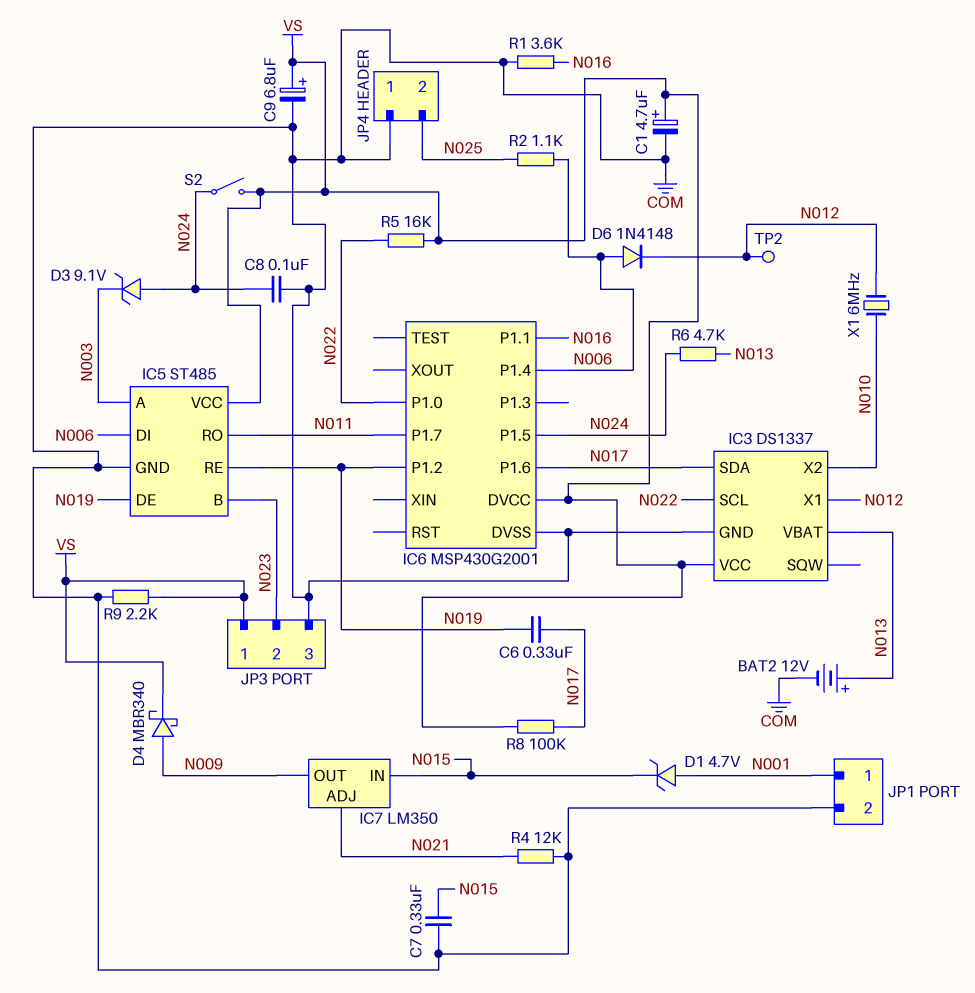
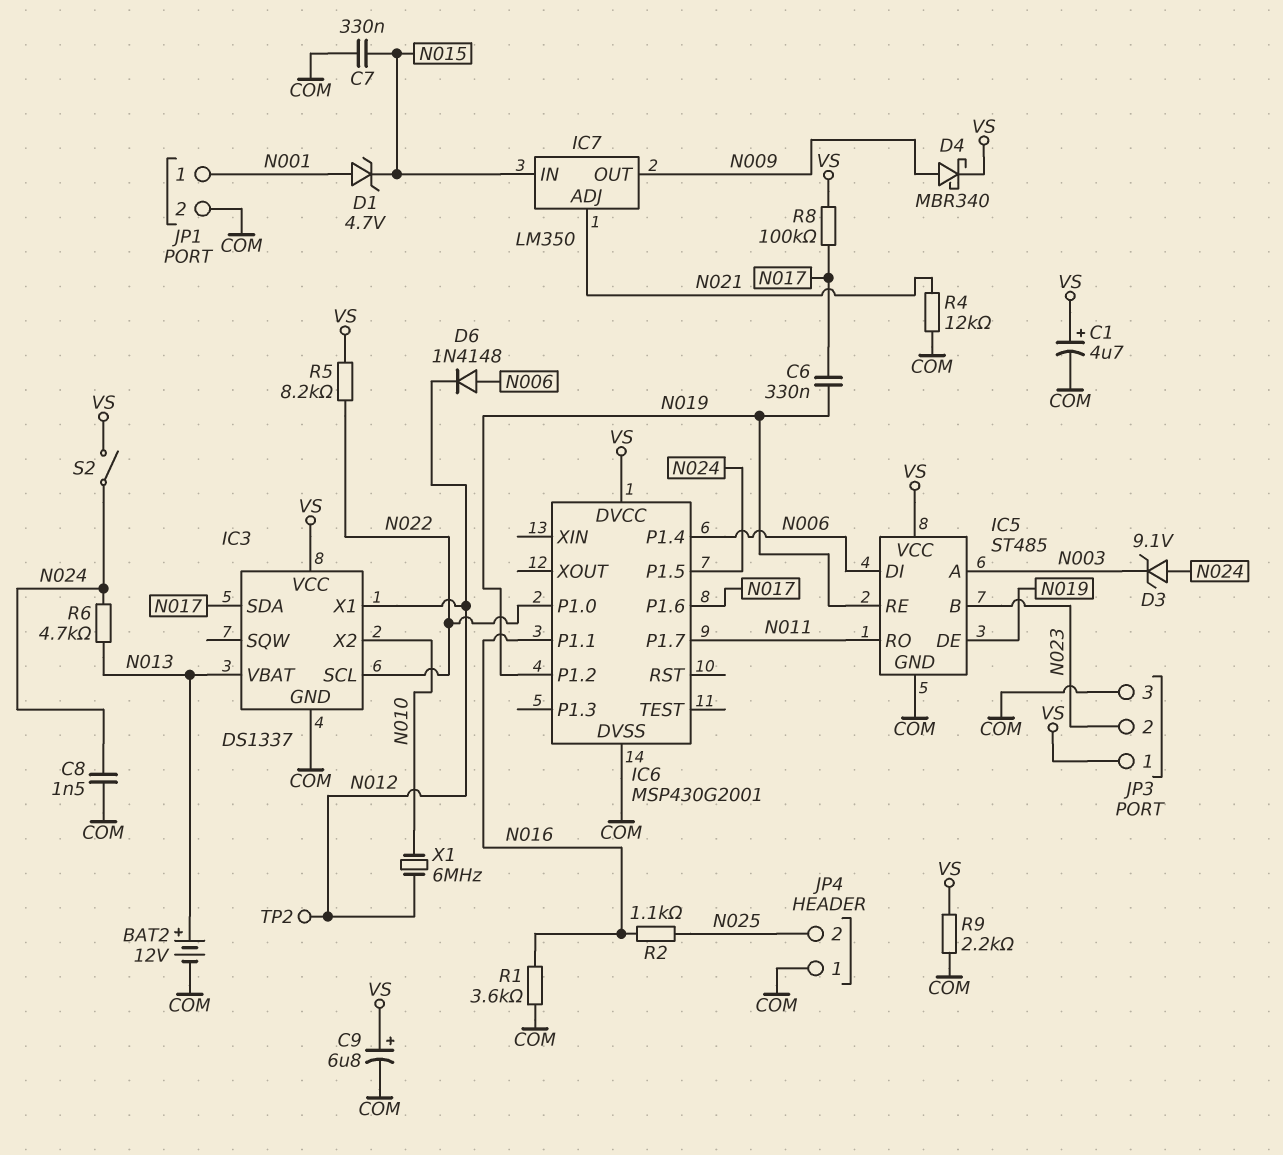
C8: 100nF (COM, N024) -> 1.5nF (COM, N024)
R2: 1.1k (N006, N025) -> 1.1k (N016, N025)
R5: 16k (N022, VS) -> 8.2k (N022, VS)

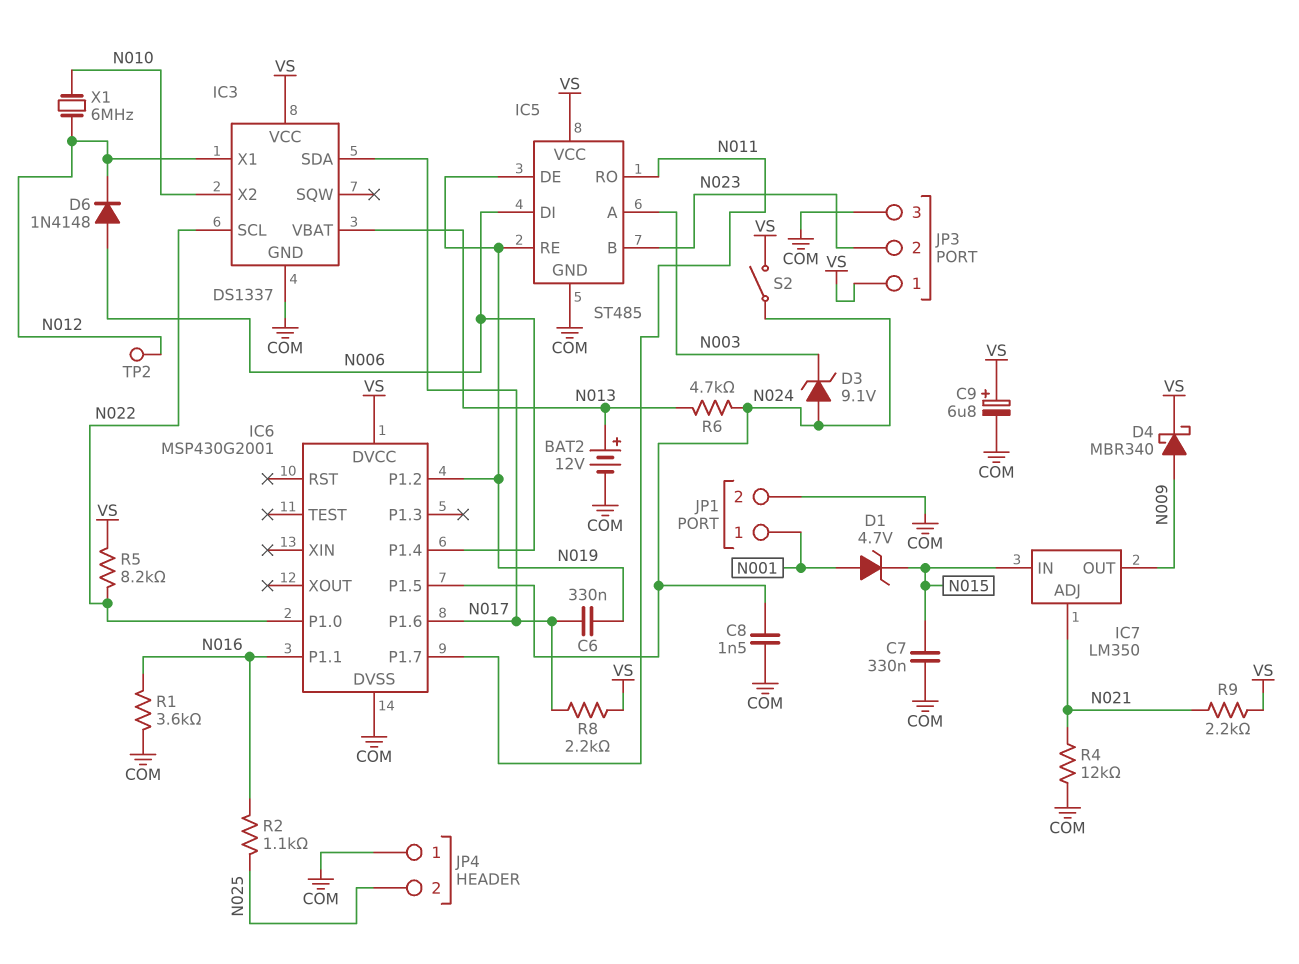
C1: 4.7uF (plus VS, minus COM) -> none
R8: 100k (N017, VS) -> 2.2k (N017, VS)
R9: 2.2k (COM, VS) -> 2.2k (N021, VS)

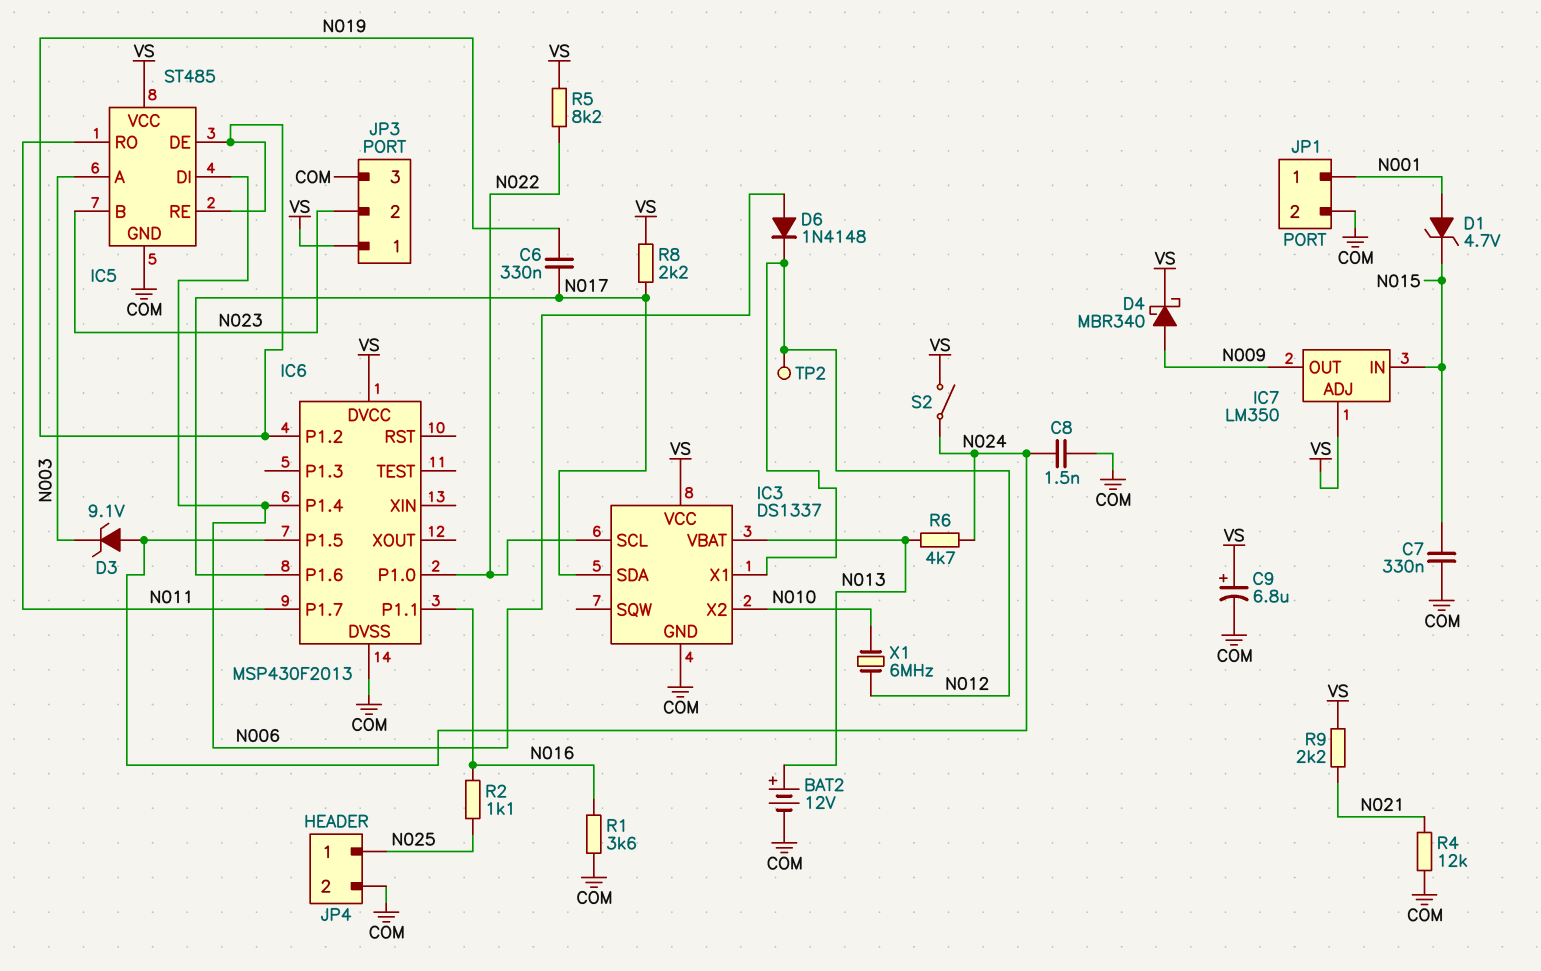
IC6: MSP430G2001 -> MSP430F2013
IC7 pin ADJ: N021 -> VS
JP4 pin 1: COM -> N025
JP4 pin 2: N025 -> COM

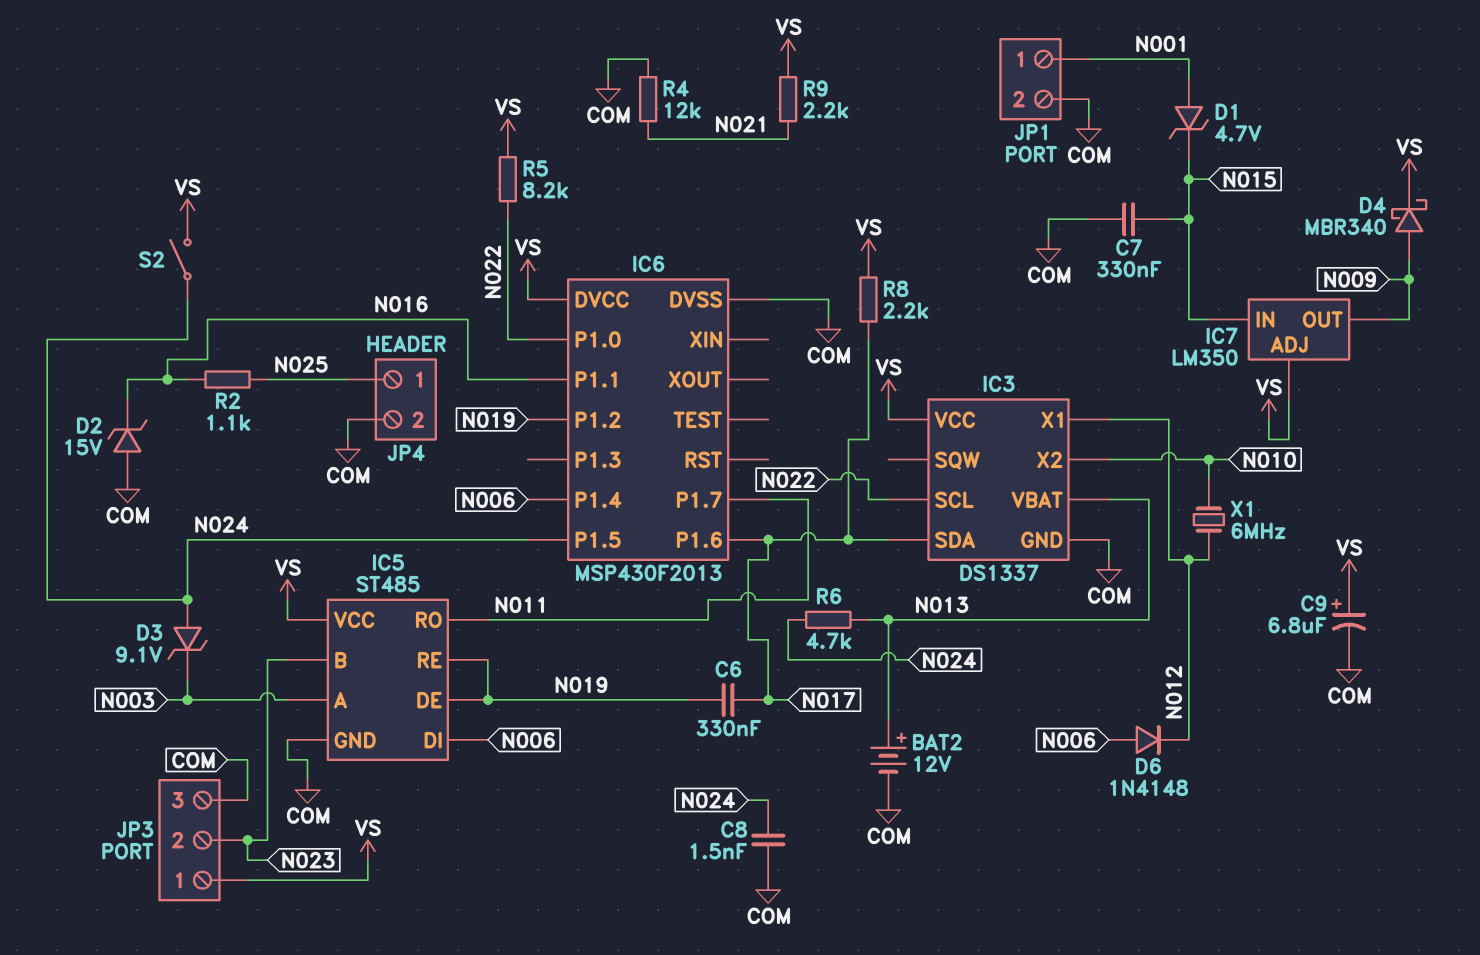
D2: none -> zener 15V (A COM, K N016)
R1: 3.6k (COM, N016) -> none
TP2: test point (N012) -> none

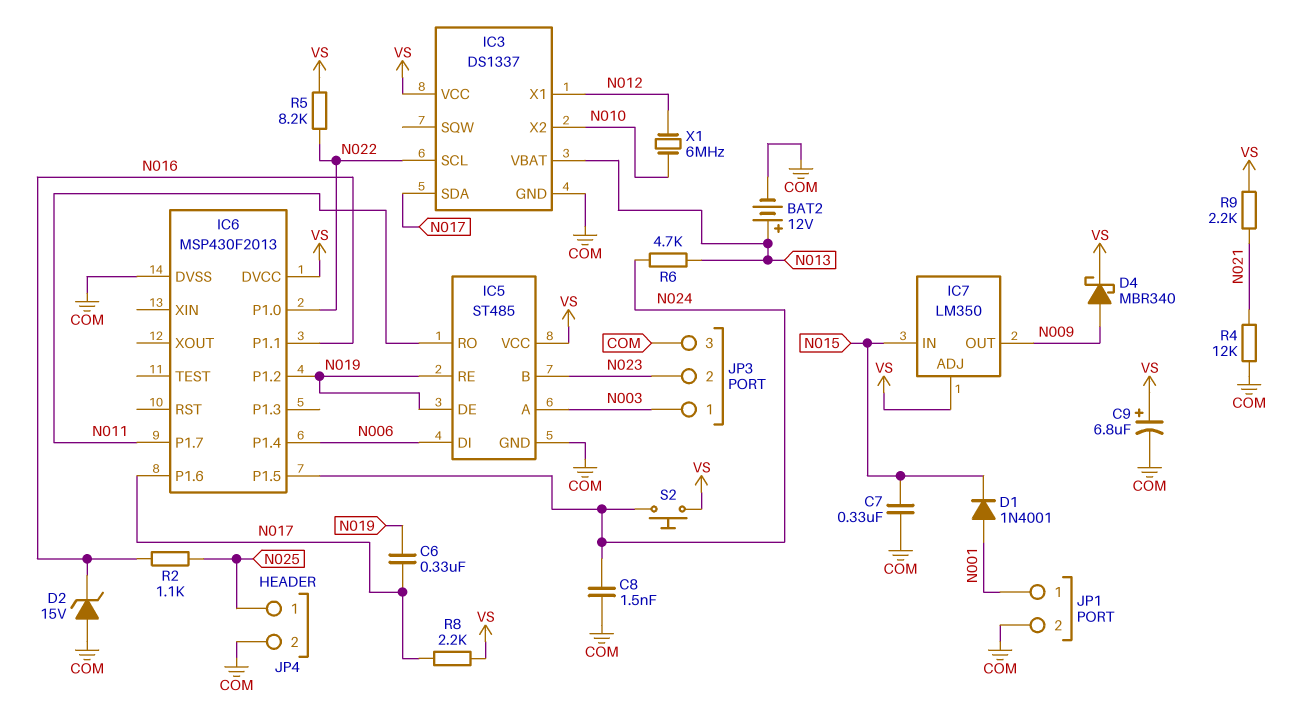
D1: zener 4.7V (A N001, K N015) -> diode 1N4001 (A N001, K N015)
D3: zener 9.1V (A N024, K N003) -> none
D6: diode 1N4148 (A N006, K N012) -> none
JP3 pin 1: VS -> N003
S2: switch (N024, VS) -> button (N024, VS)

